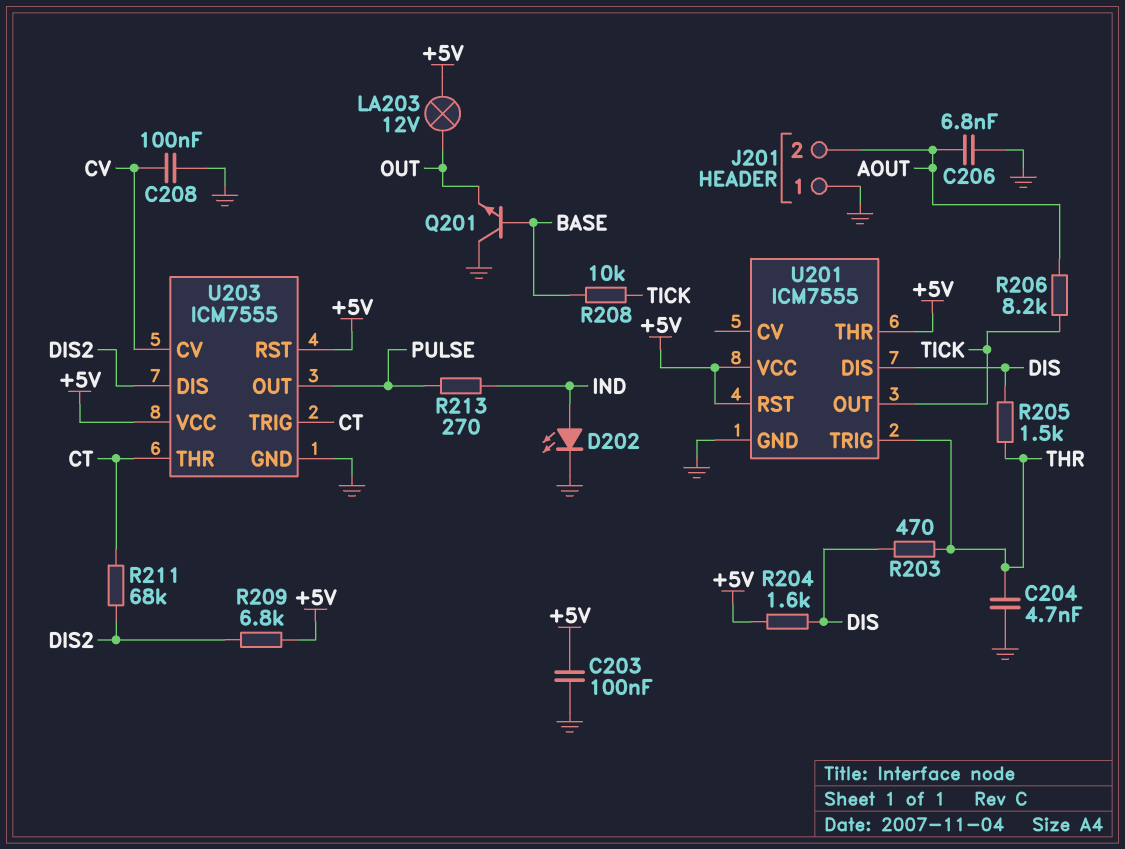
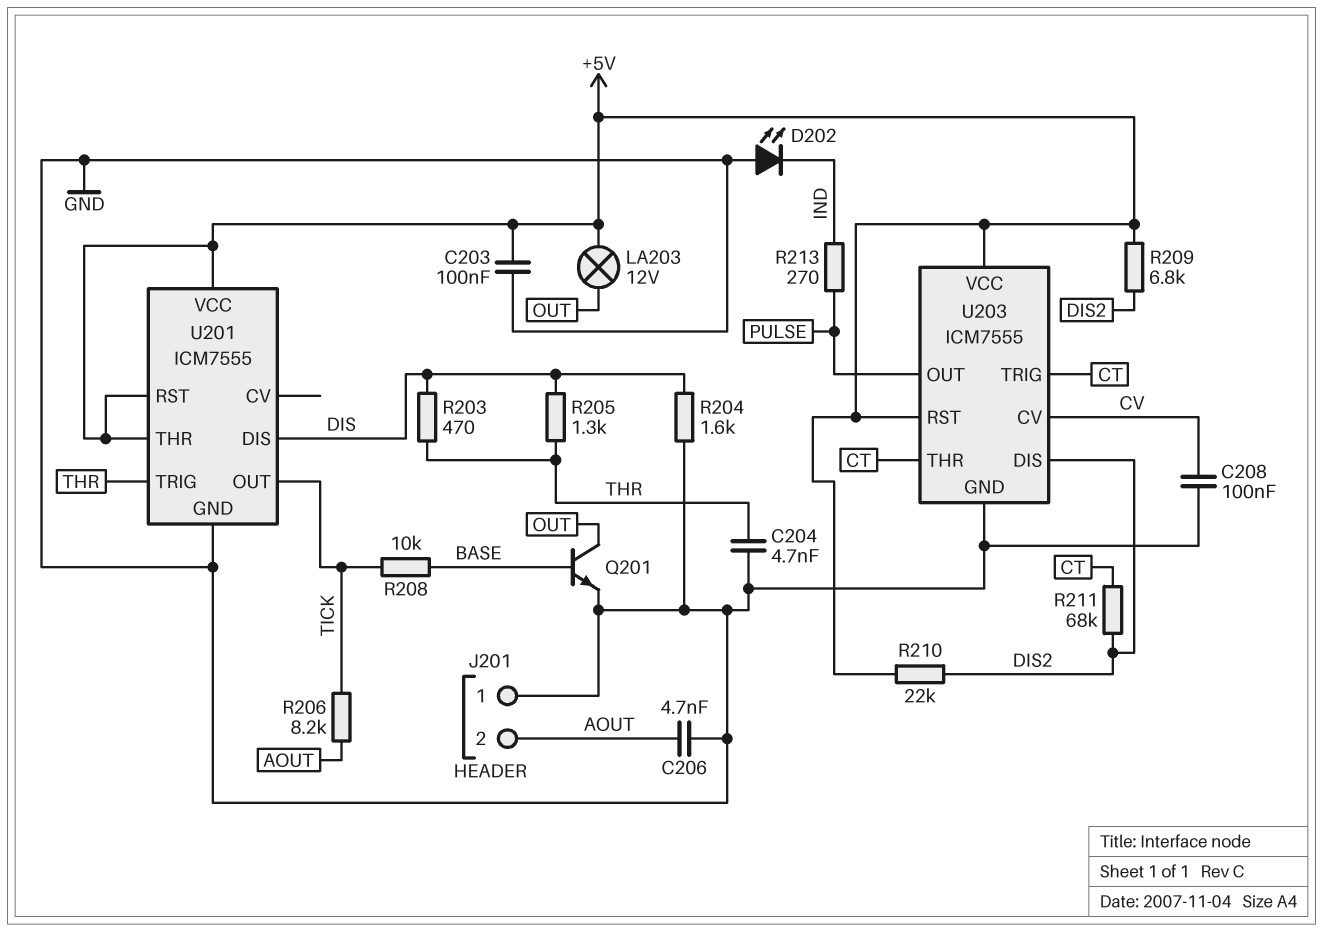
C206: 6.8nF (AOUT, GND) -> 4.7nF (AOUT, GND)
D202: LED (A IND, K GND) -> LED (A GND, K IND)
Q201: NPN (B BASE, C GND, E OUT) -> NPN (B BASE, C OUT, E GND)
R204: 1.6k (+5V, DIS) -> 1.6k (DIS, GND)
R205: 1.5k (DIS, THR) -> 1.3k (DIS, THR)
R210: none -> 22k (+5V, DIS2)

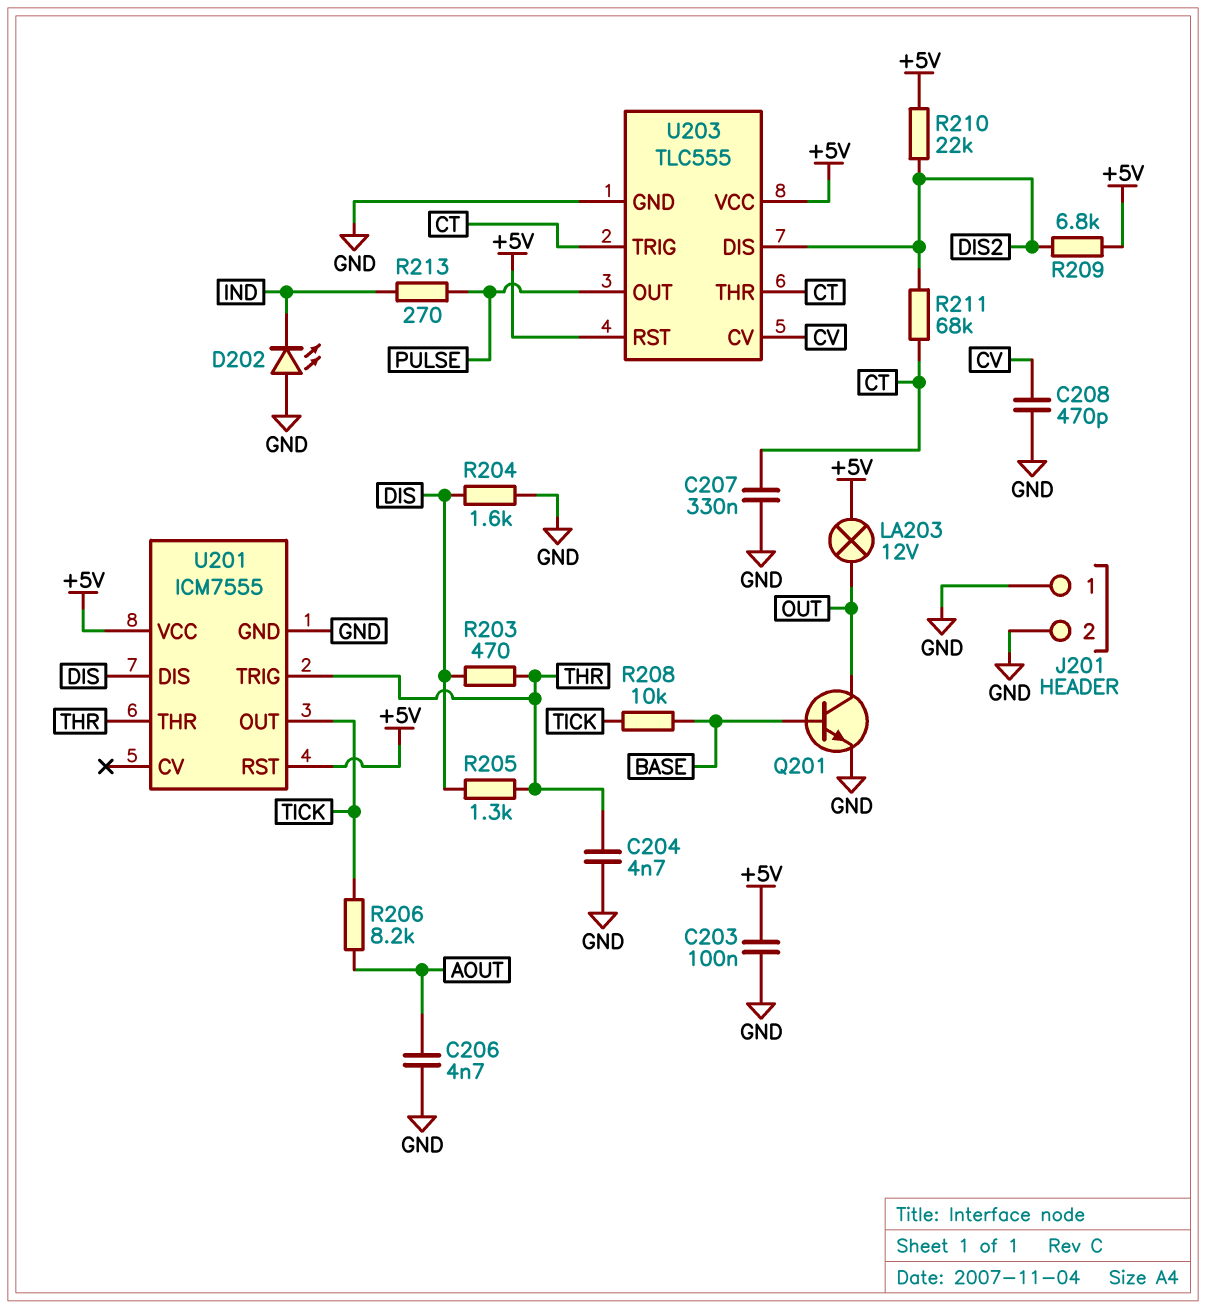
C207: none -> 330nF (CT, GND)
C208: 100nF (CV, GND) -> 470pF (CV, GND)
J201 pin 2: AOUT -> GND
U201 pin THR: +5V -> THR
U203: ICM7555 -> TLC555

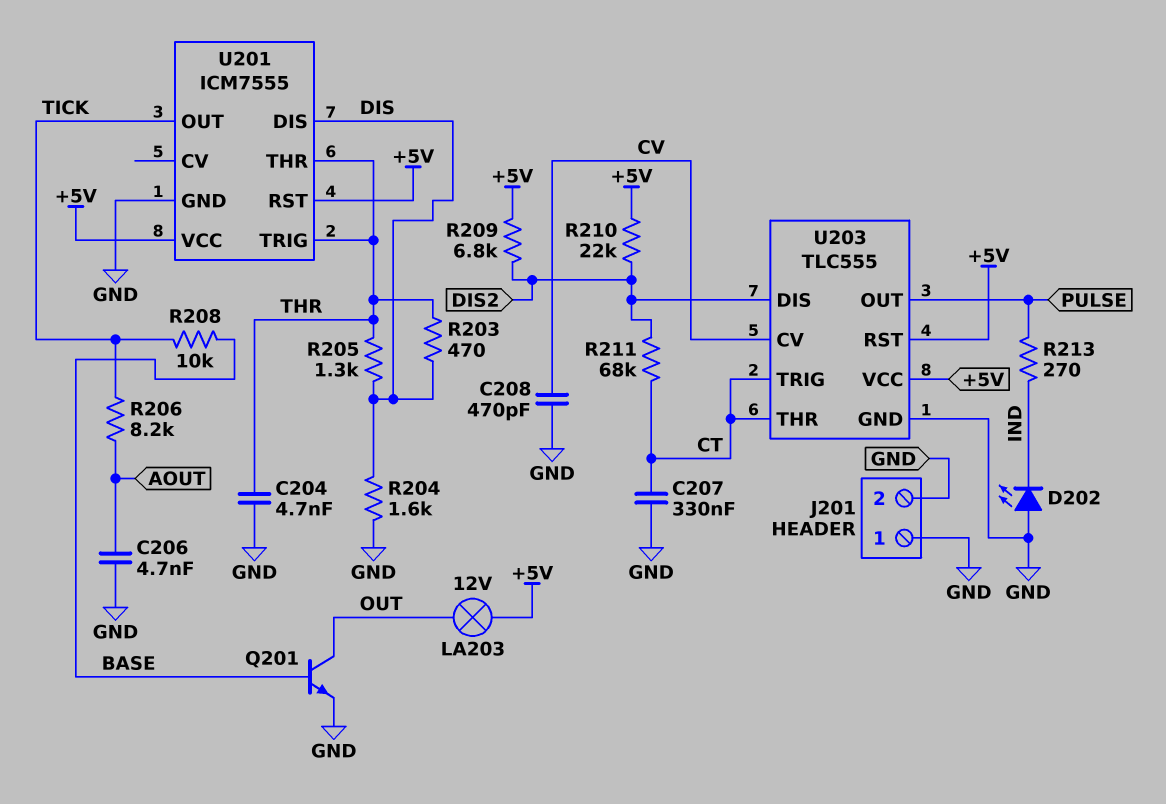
C203: 100nF (+5V, GND) -> none

